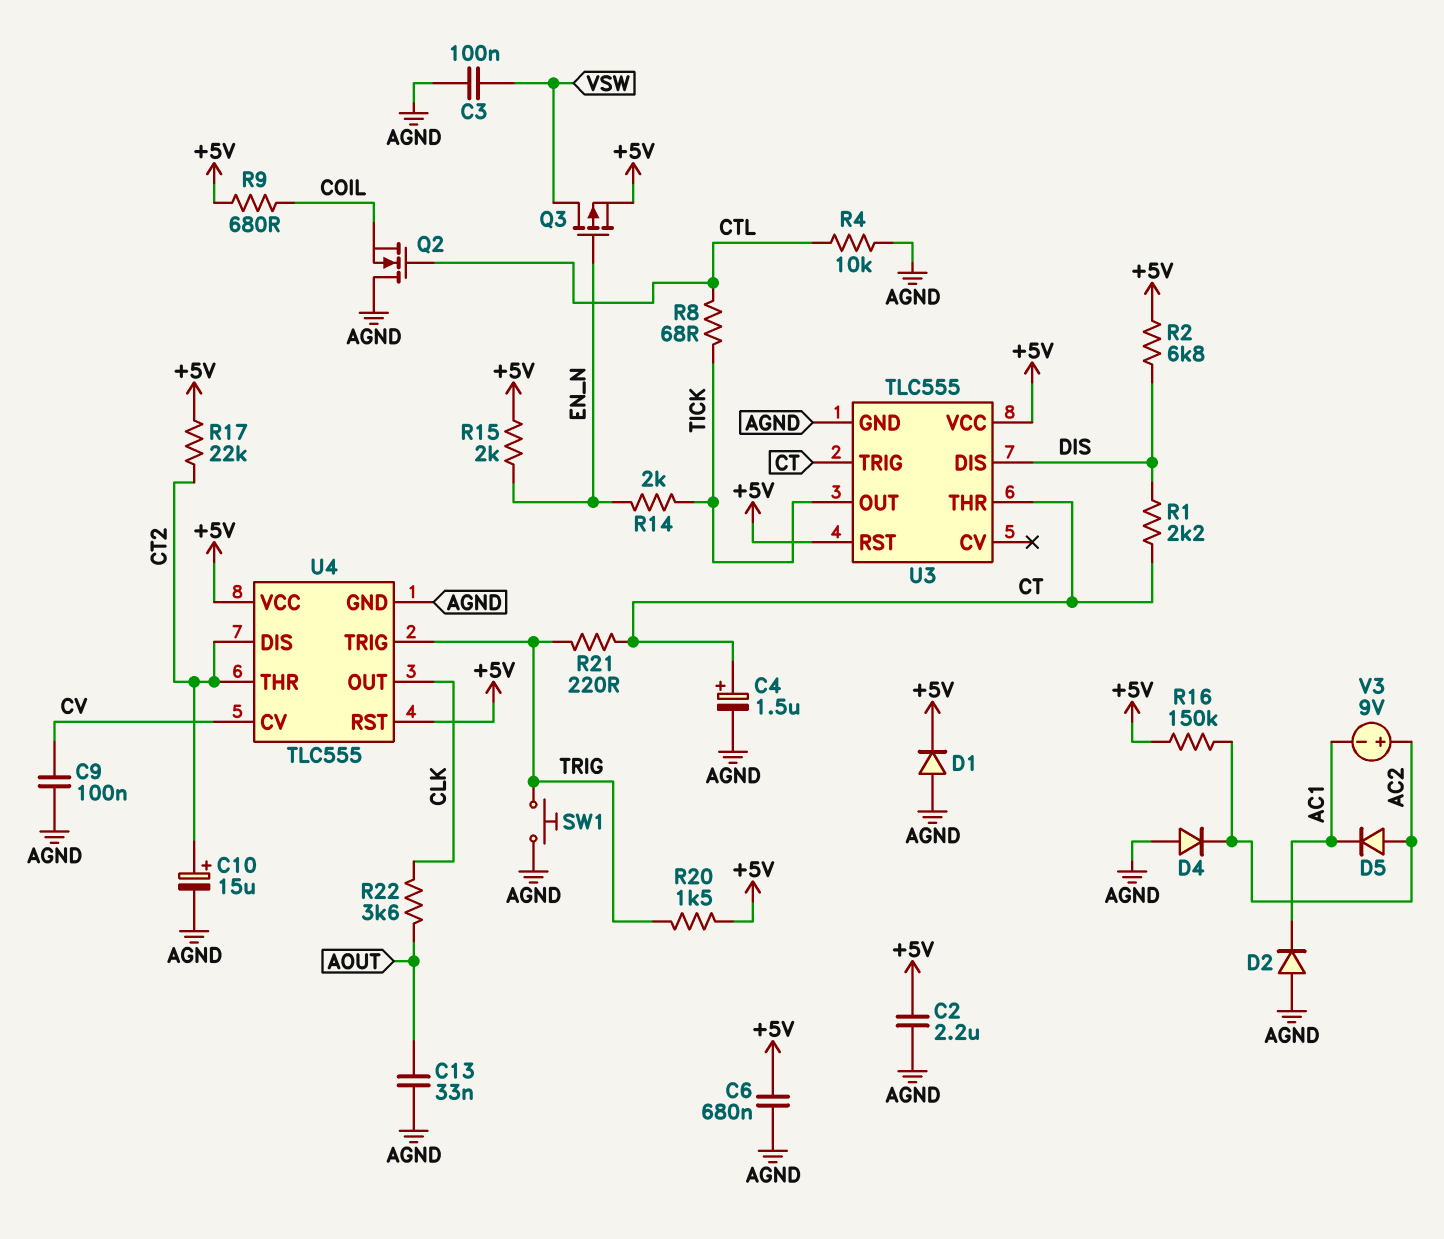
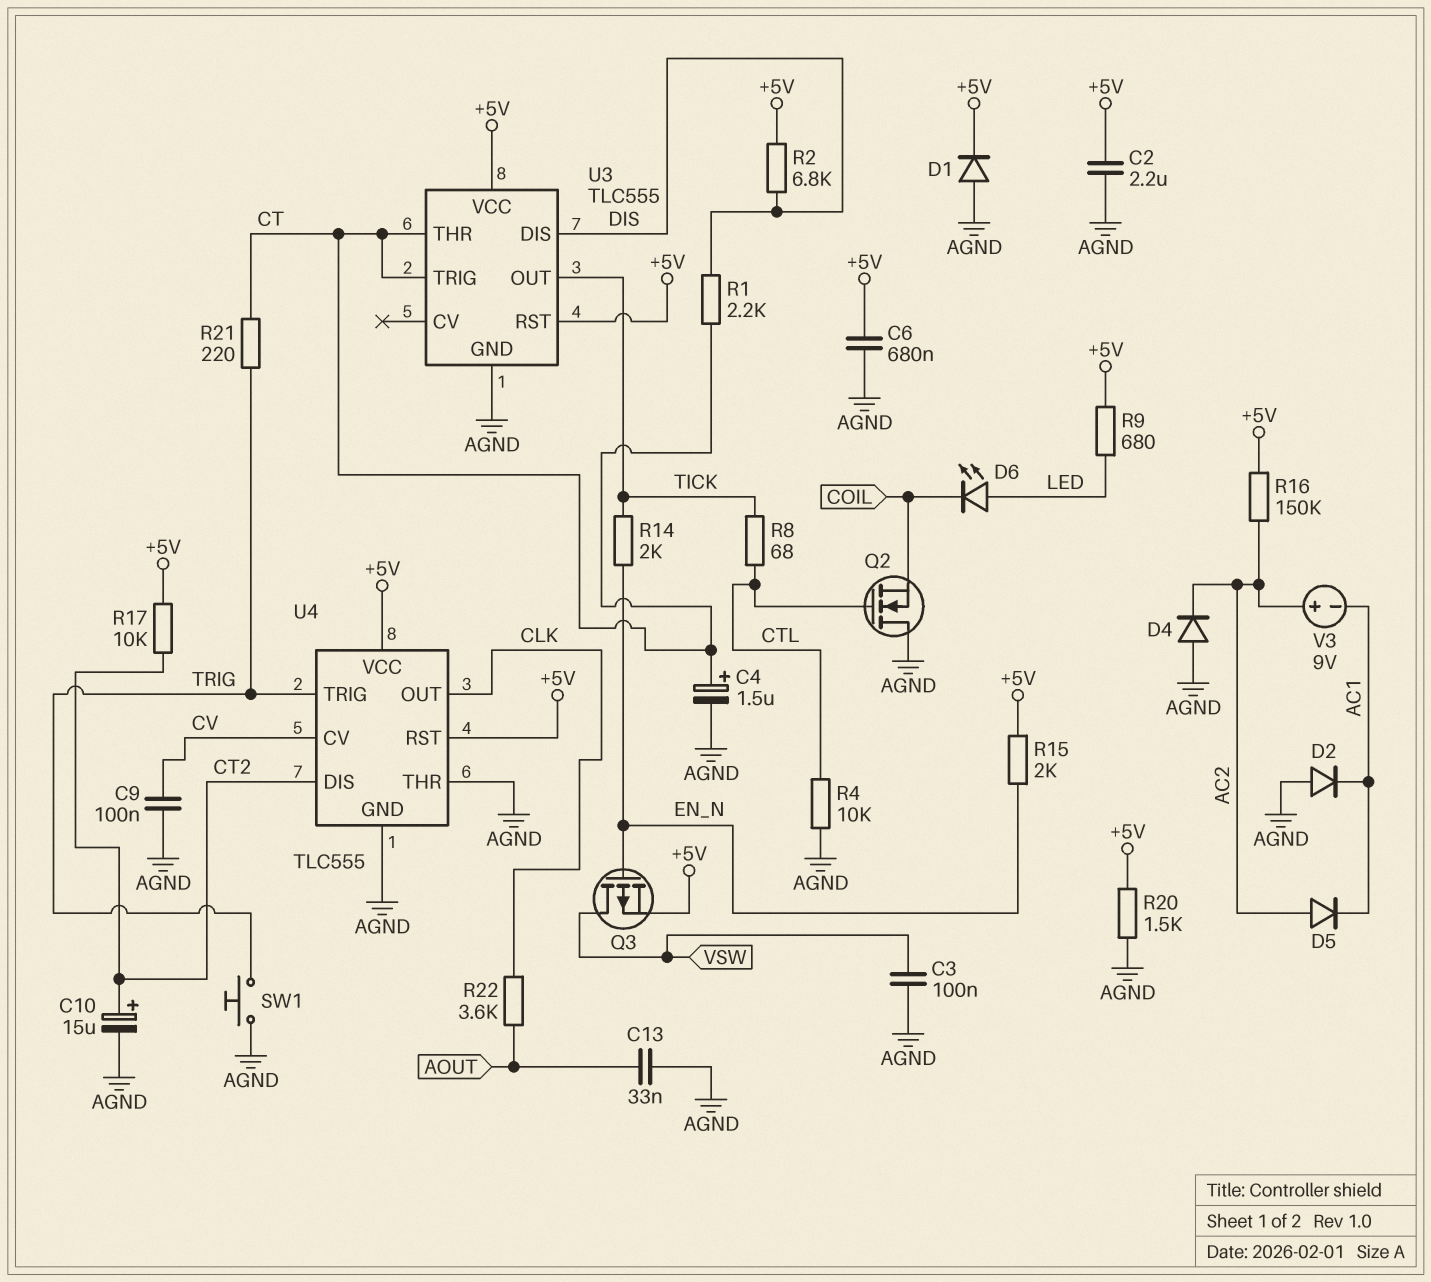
D6: none -> LED (A LED, K COIL)
R9: 680 (+5V, COIL) -> 680 (+5V, LED)
R17: 22k (+5V, CT2) -> 10k (+5V, CT2)
R20: 1.5k (+5V, TRIG) -> 1.5k (+5V, AGND)
U4 pin THR: CT2 -> AGND

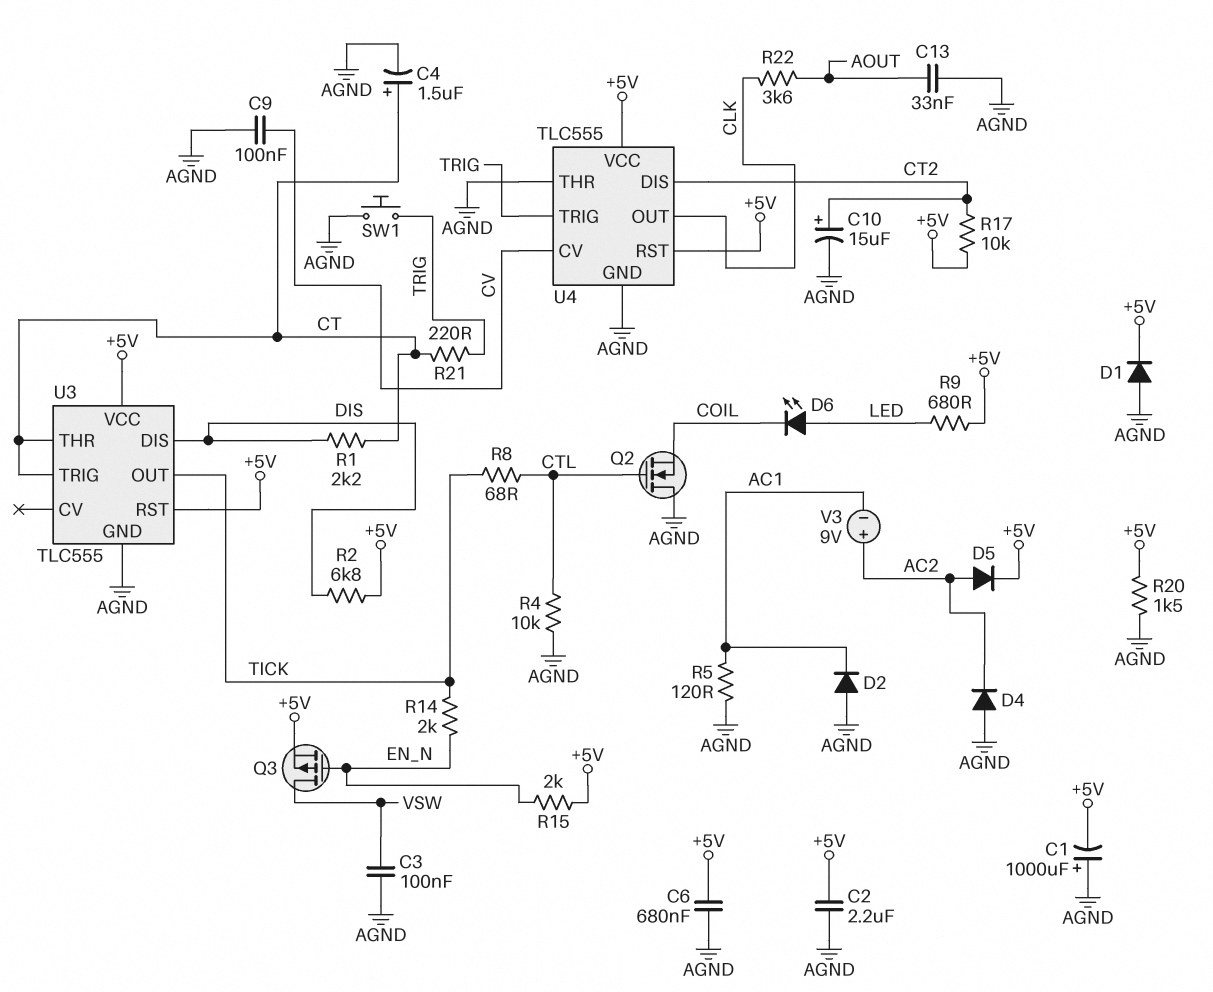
C1: none -> 1000uF (plus AGND, minus +5V)
D5: diode (A AC2, K AC1) -> diode (A AC2, K +5V)
R5: none -> 120 (AC1, AGND)
R16: 150k (+5V, AC2) -> none

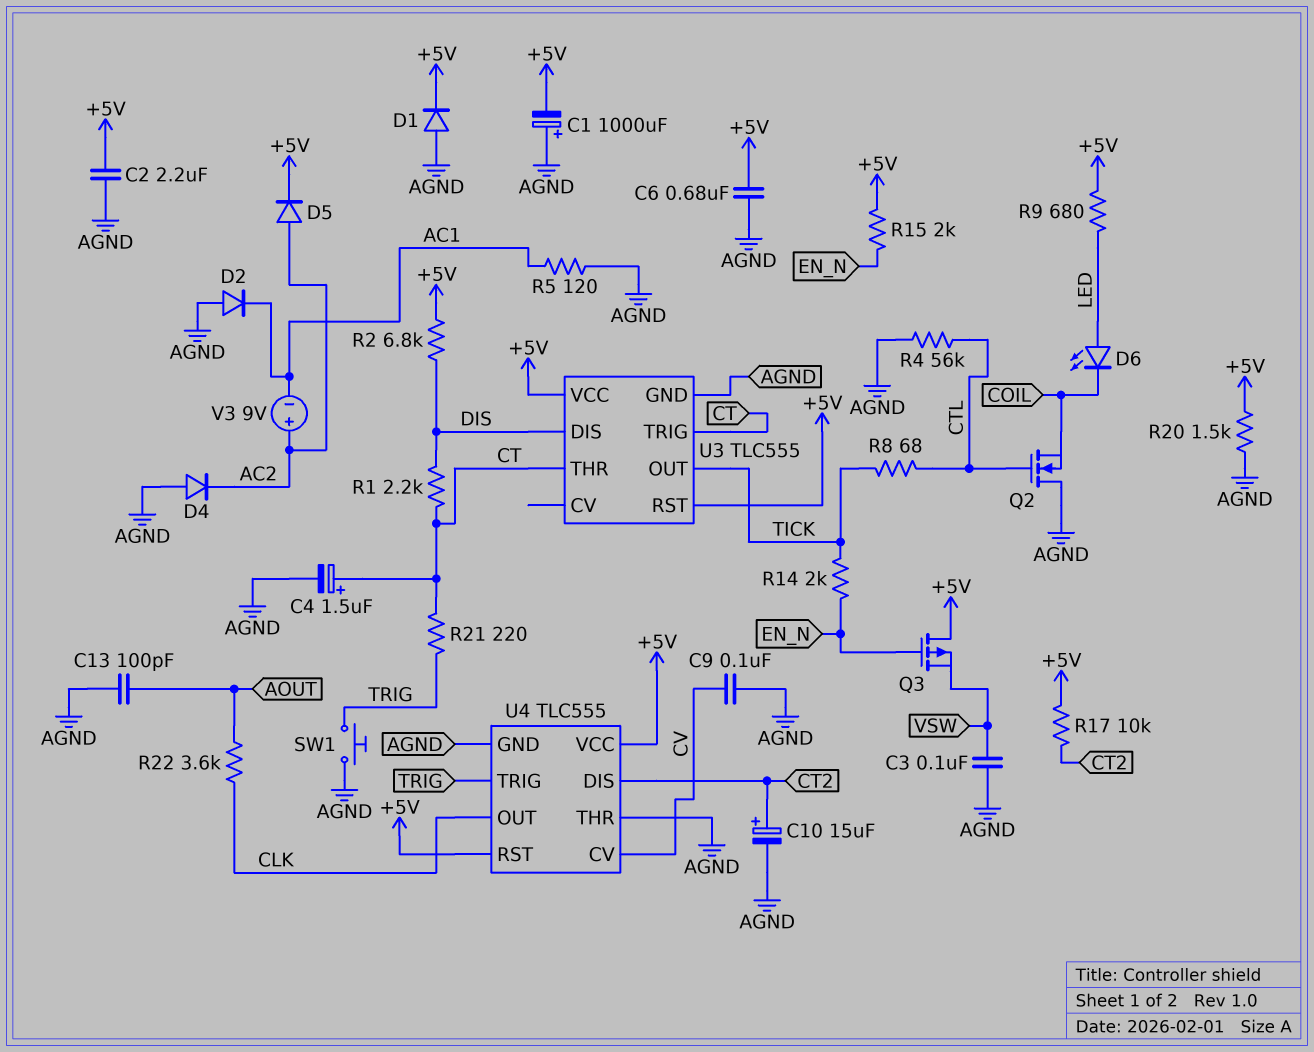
C13: 33nF (AGND, AOUT) -> 100pF (AGND, AOUT)
Q3: PMOS (G EN_N, D VSW, S +5V) -> PMOS (G EN_N, D +5V, S VSW)
R4: 10k (AGND, CTL) -> 56k (AGND, CTL)

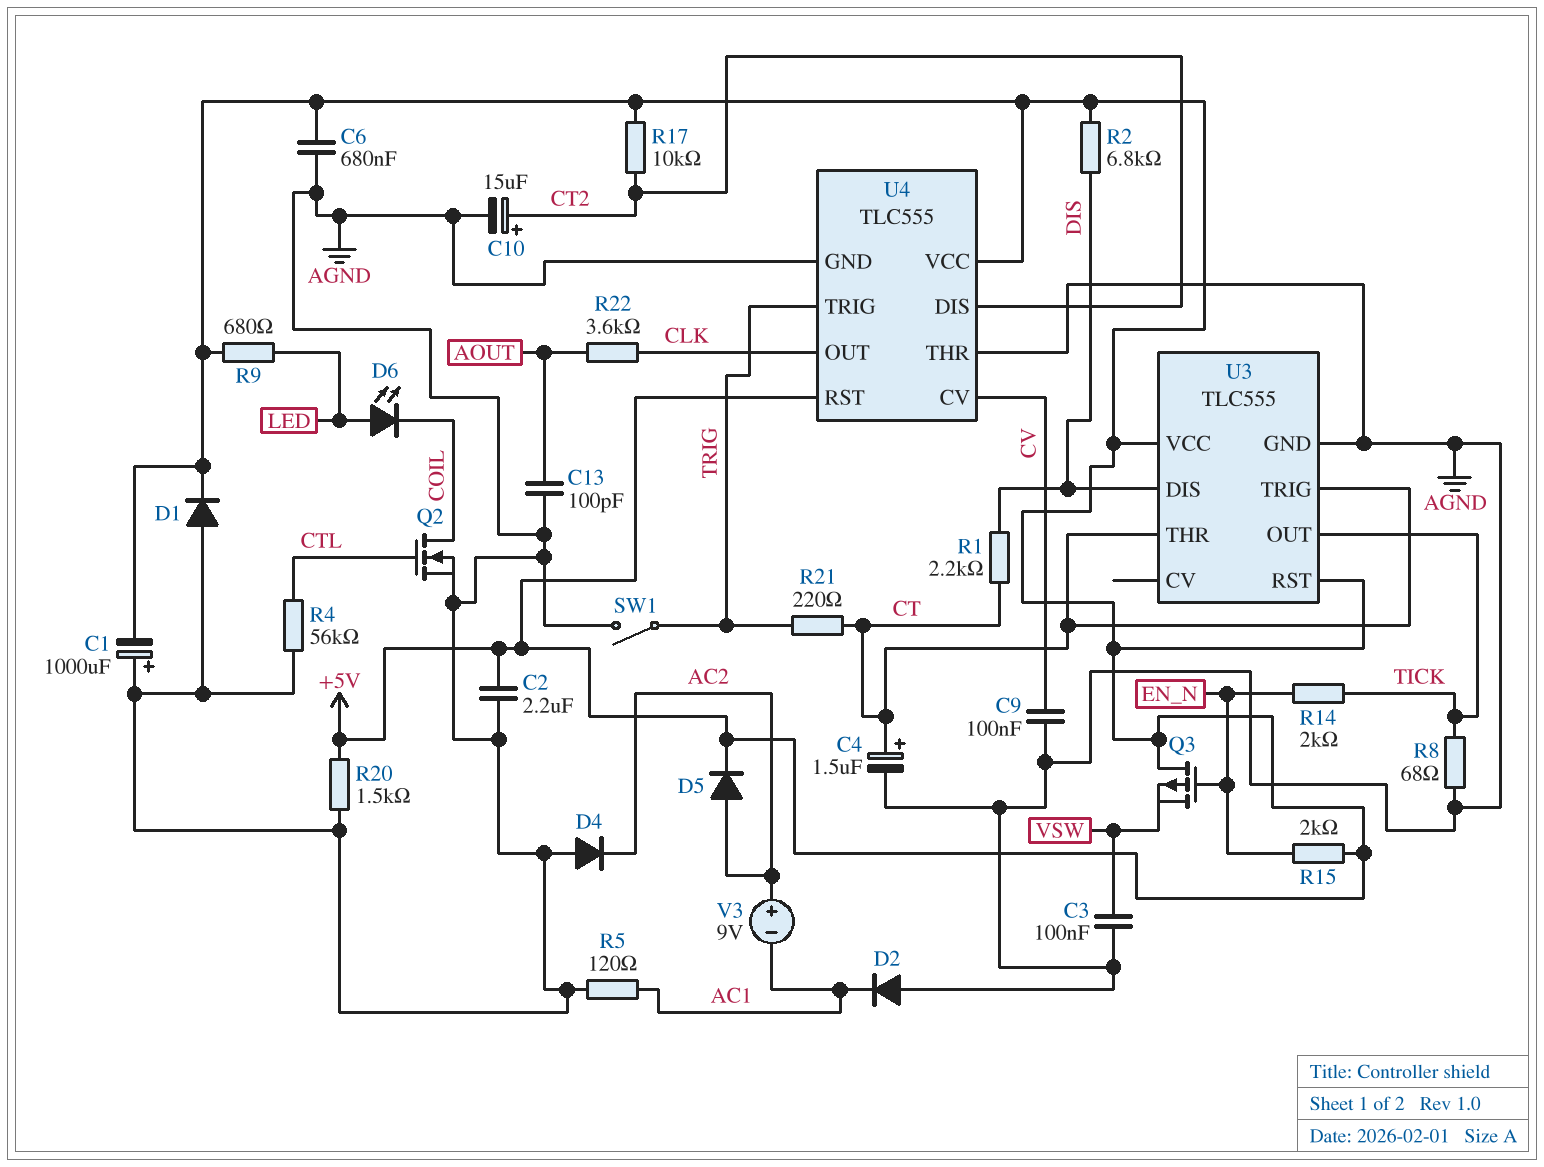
Q2: NMOS (G CTL, D AGND, S COIL) -> NMOS (G CTL, D COIL, S AGND)
R8: 68 (CTL, TICK) -> 68 (AGND, TICK)
SW1: button (AGND, TRIG) -> switch (AGND, TRIG)

